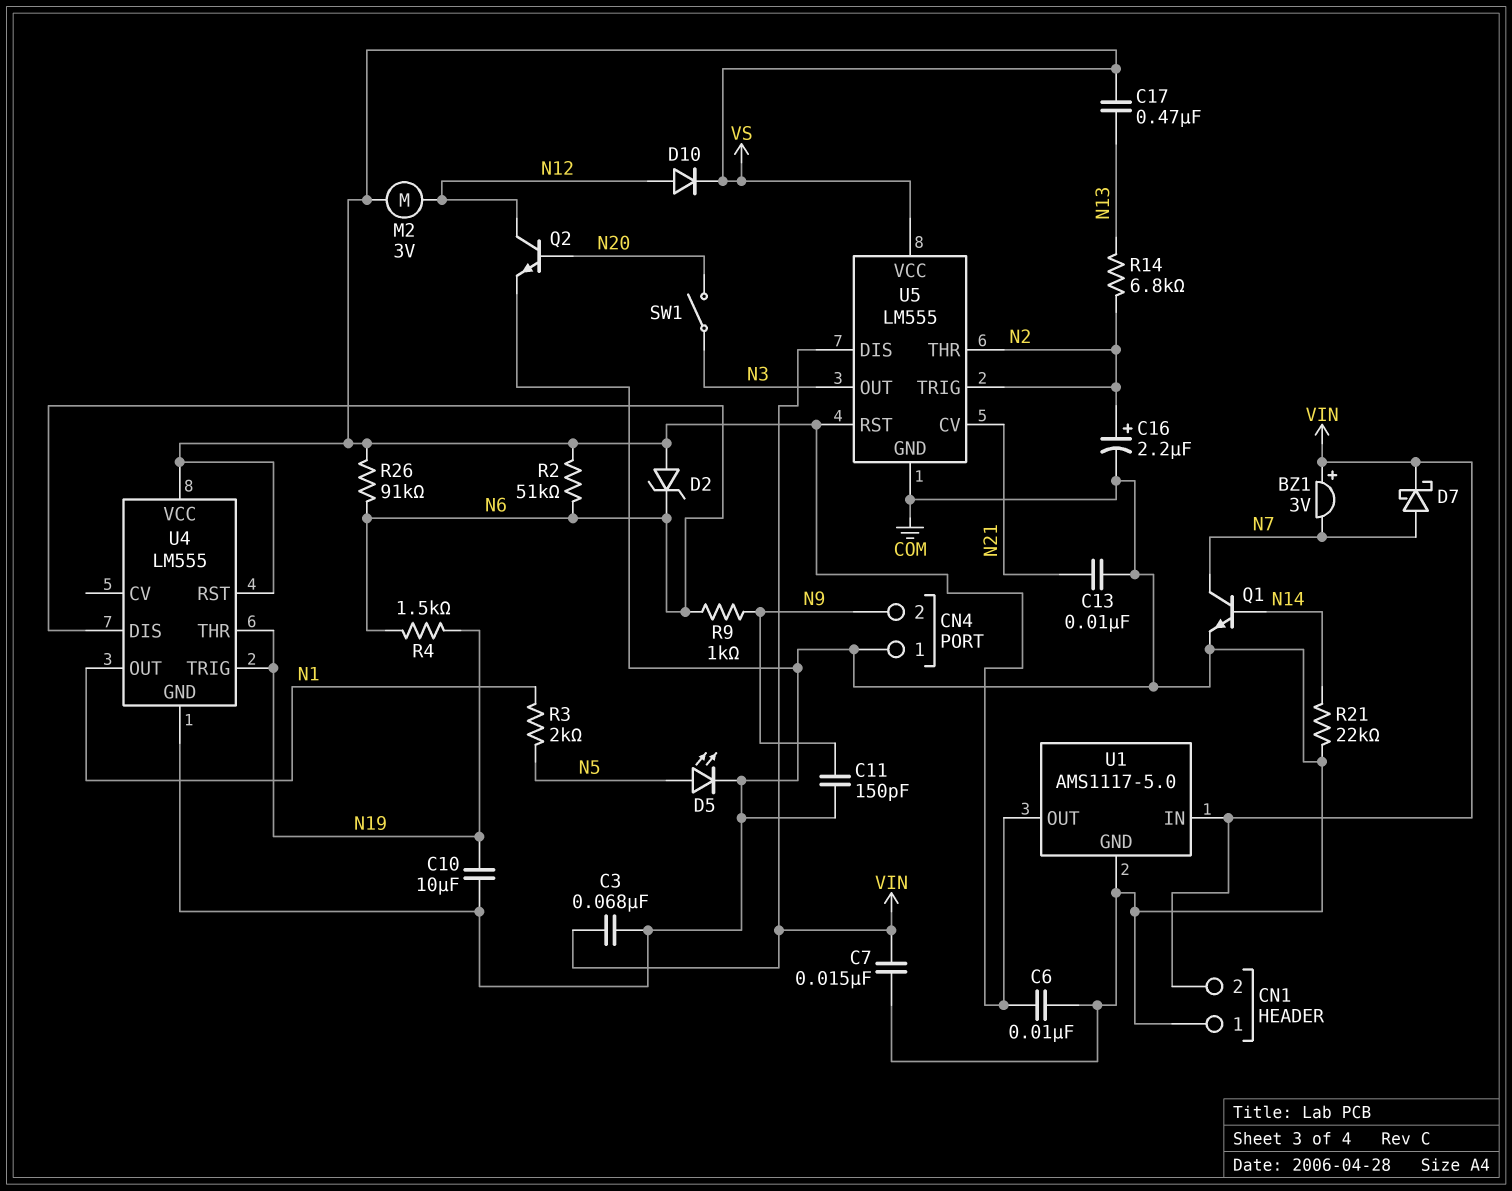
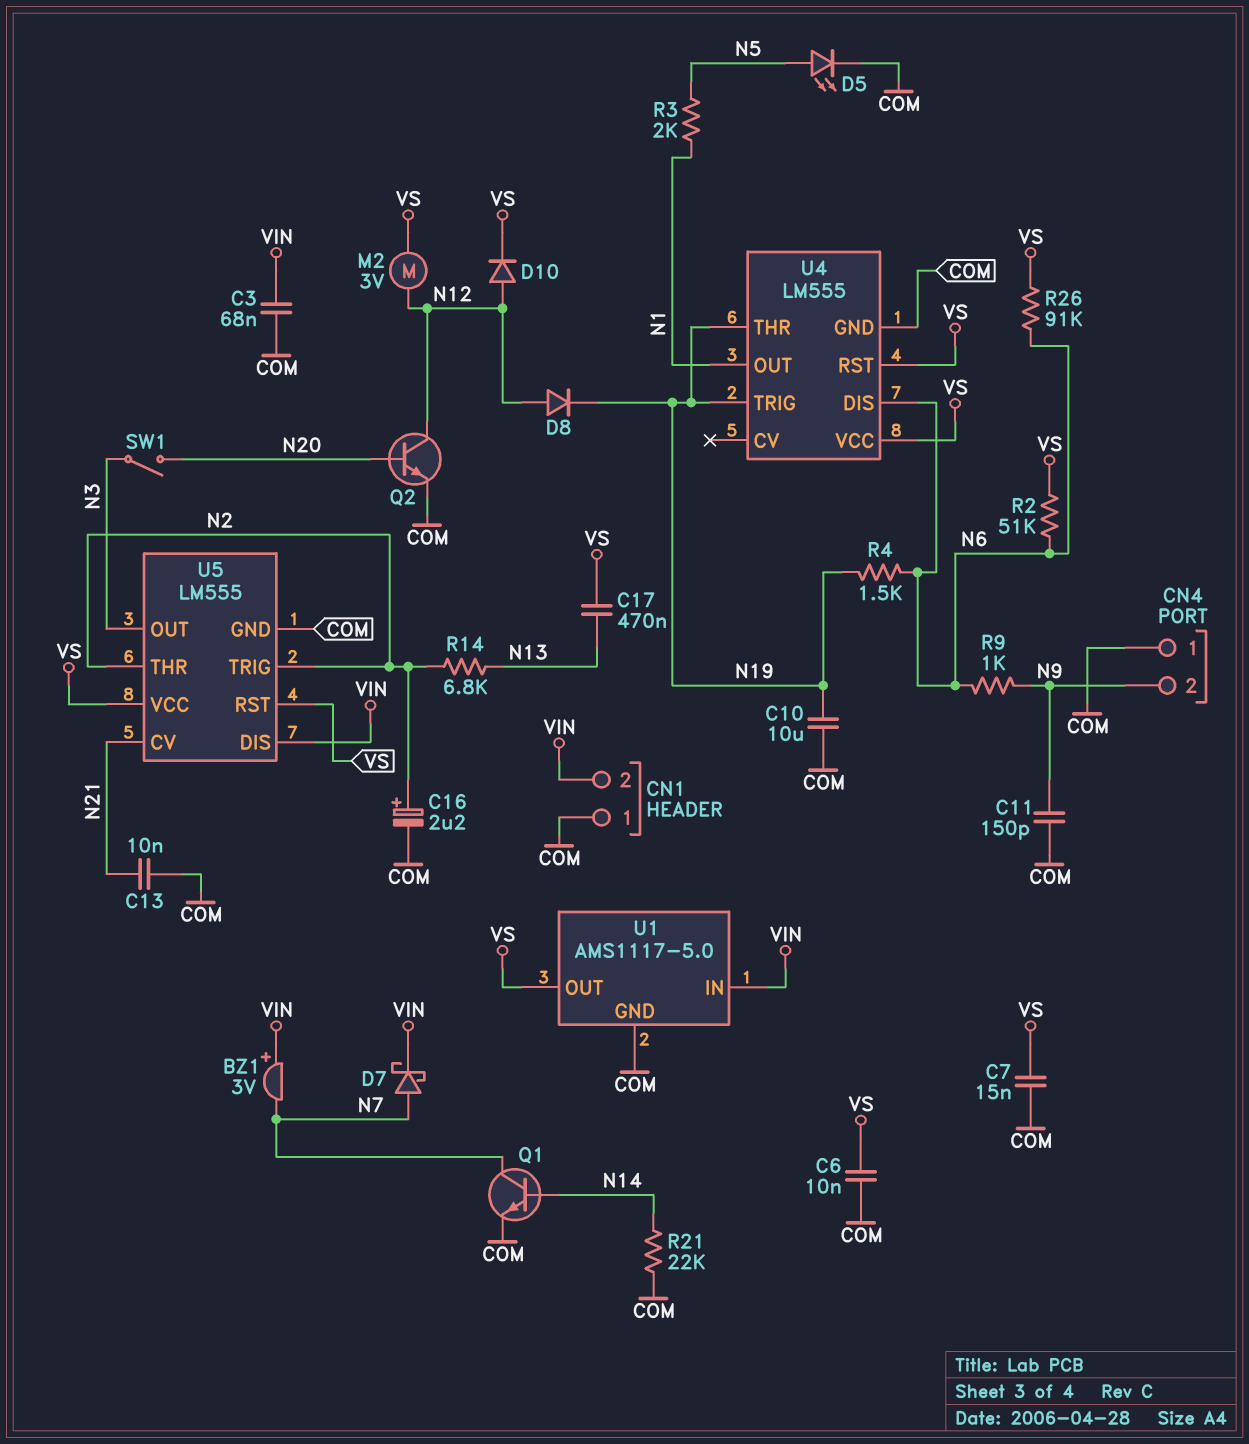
C7: 15nF (COM, VIN) -> 15nF (COM, VS)
D2: zener (A VS, K N6) -> none
D8: none -> diode (A N12, K N19)

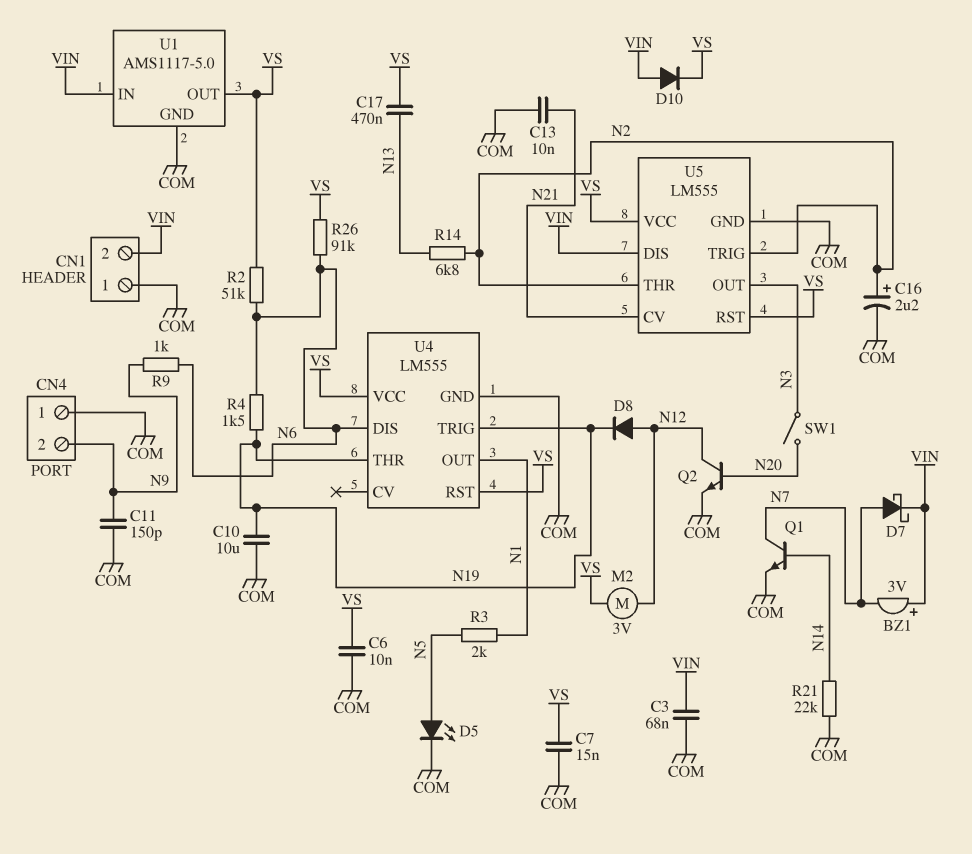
D10: diode (A N12, K VS) -> diode (A VIN, K VS)

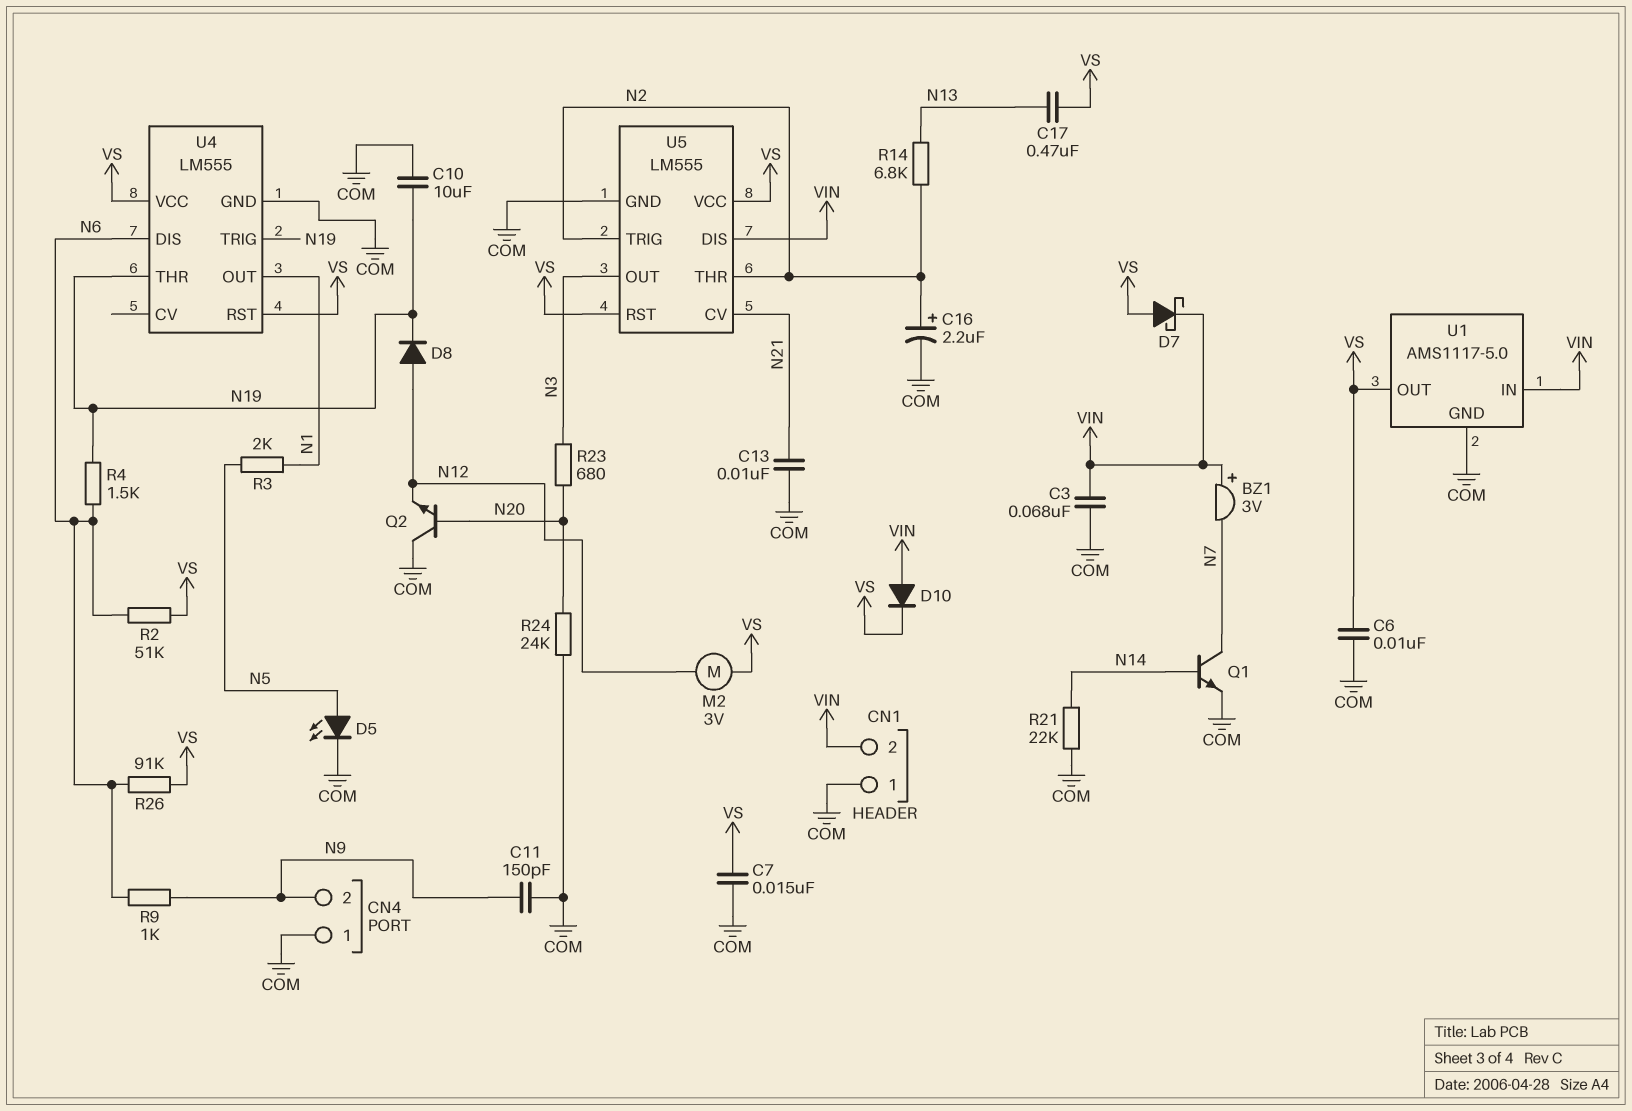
D7: schottky (A N7, K VIN) -> schottky (A VS, K VIN)
Q2: NPN (B N20, C N12, E COM) -> NPN (B N20, C COM, E N12)
R23: none -> 680 (N3, N20)
R24: none -> 24k (COM, N20)
SW1: switch (N3, N20) -> none

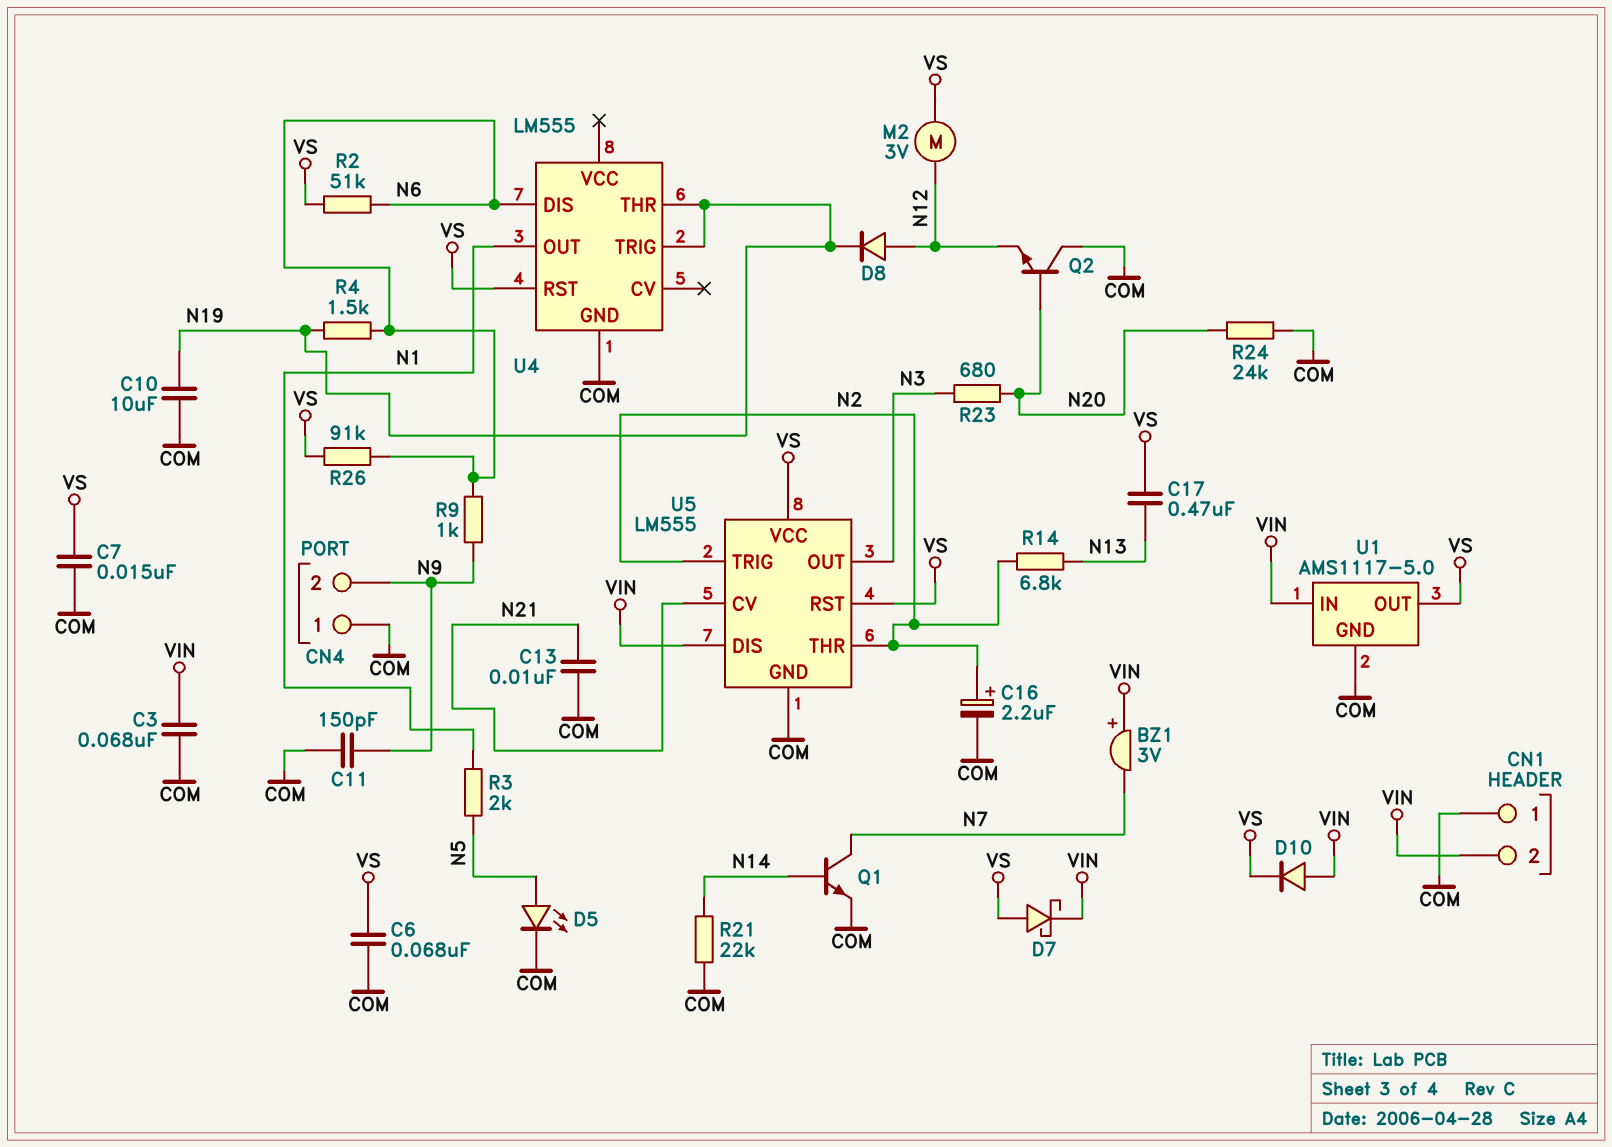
C6: 10nF (COM, VS) -> 68nF (COM, VS)
U4 pin VCC: VS -> none

